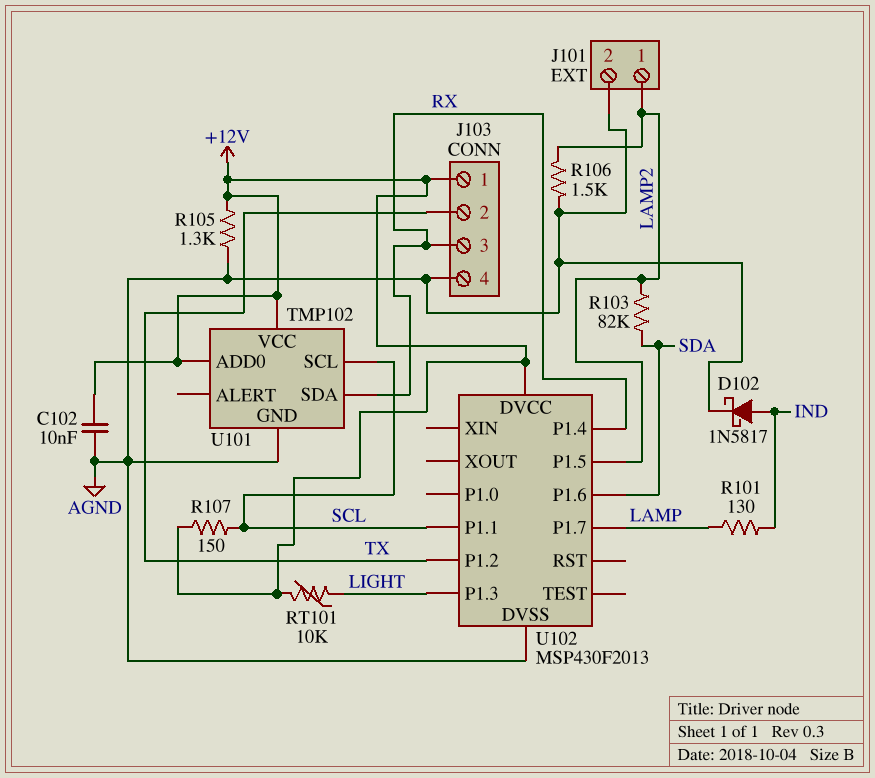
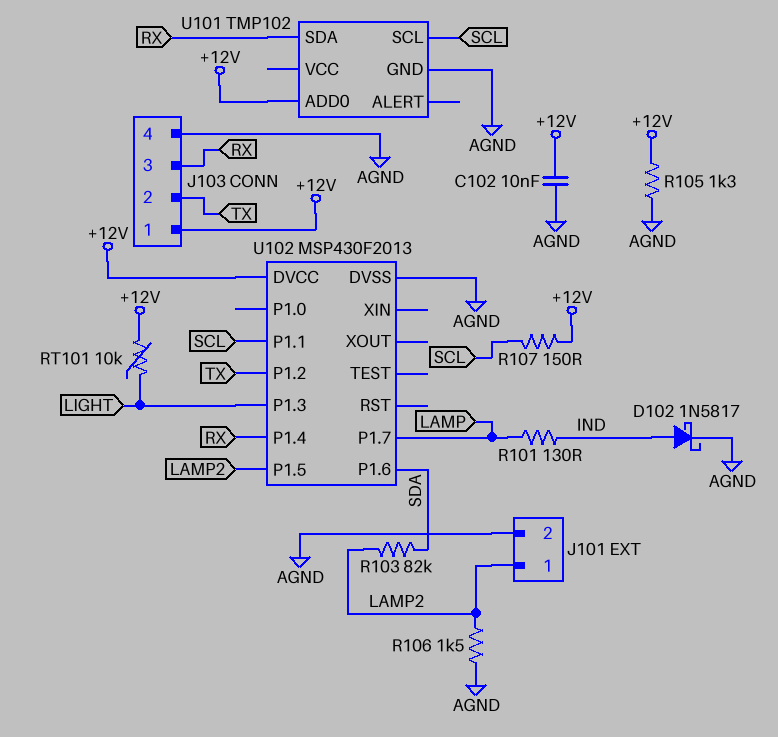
U101 pin VCC: +12V -> none

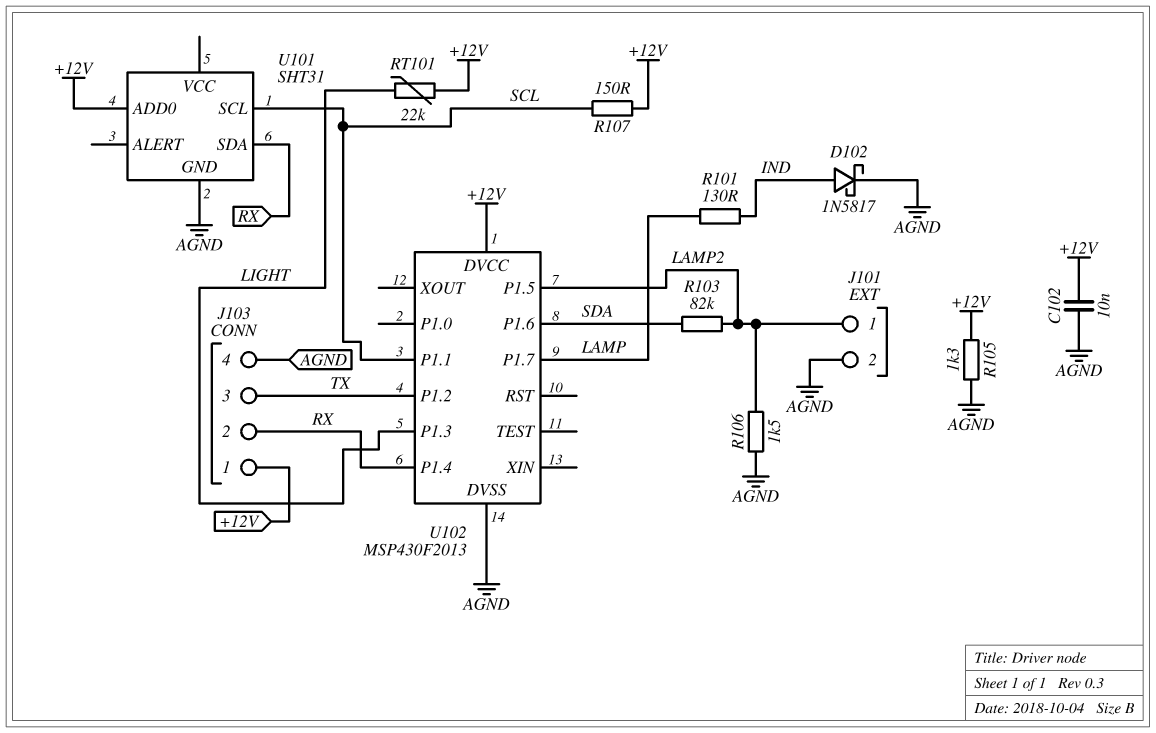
J103 pin 2: TX -> RX
J103 pin 3: RX -> TX
RT101: 10k (+12V, LIGHT) -> 22k (+12V, LIGHT)
U101: TMP102 -> SHT31

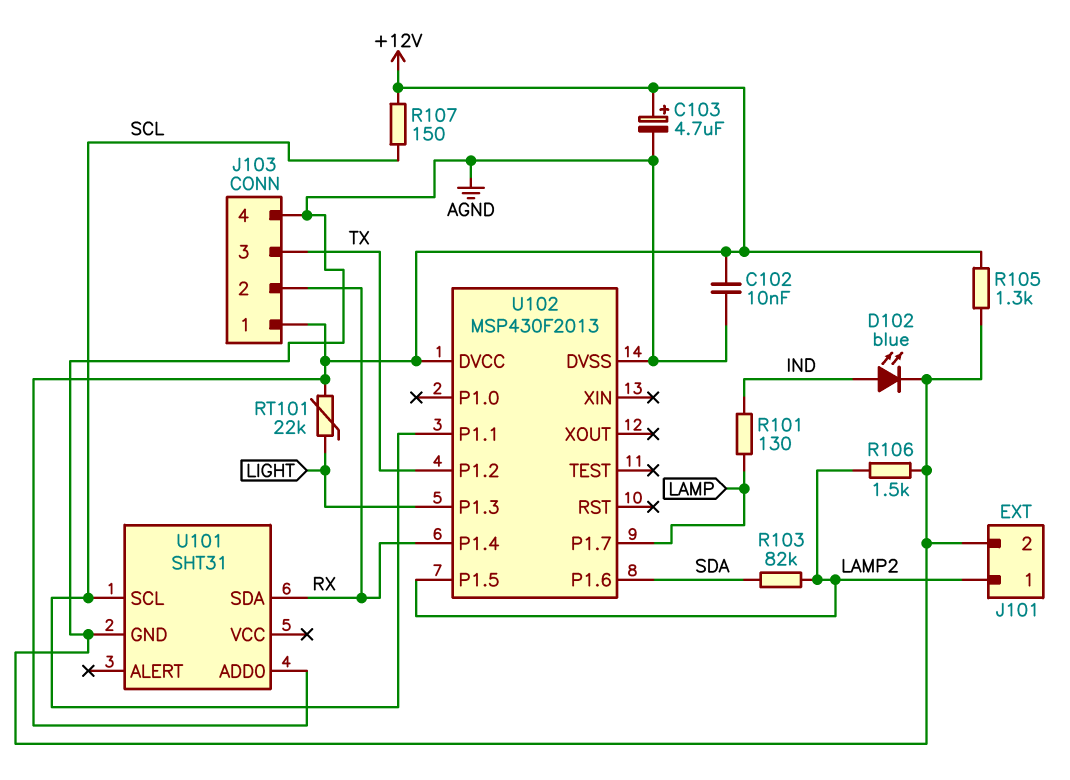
C103: none -> 4.7uF (plus +12V, minus AGND)
D102: schottky 1N5817 (A IND, K AGND) -> LED blue (A IND, K AGND)

